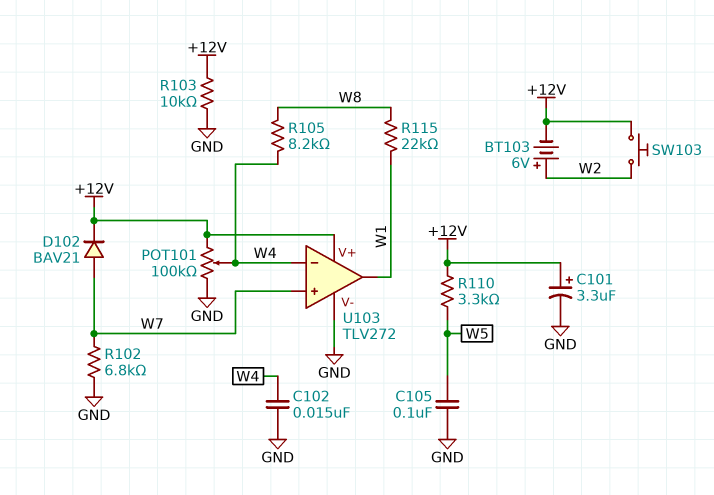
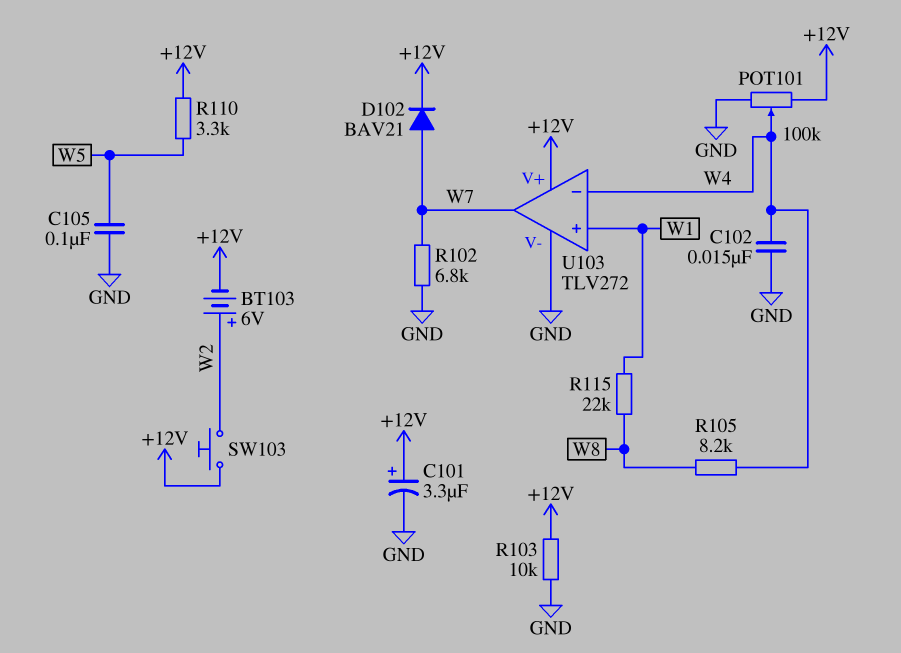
U103 pin in+: W7 -> W1
U103 pin out: W1 -> W7

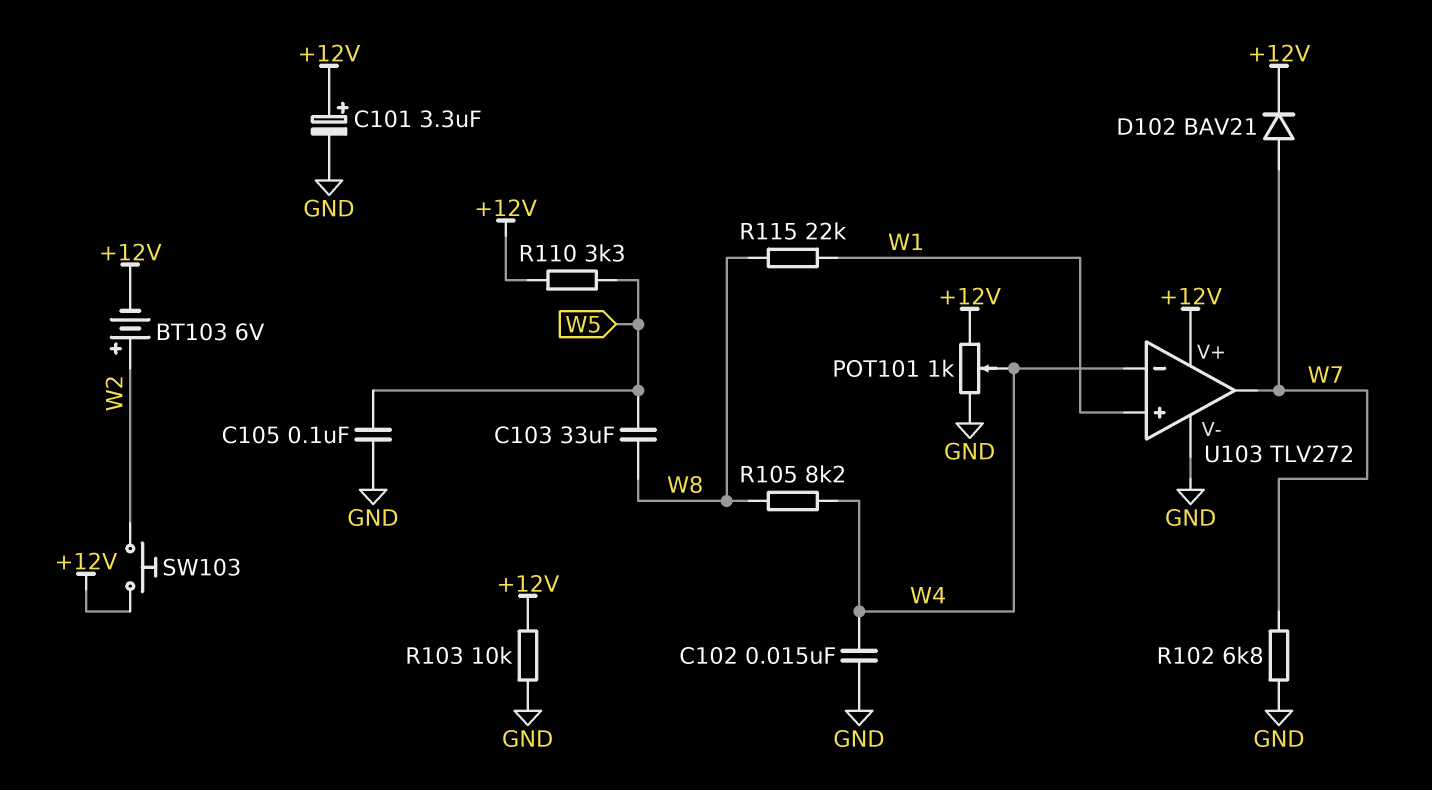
C103: none -> 33uF (W5, W8)
POT101: 100k (+12V, GND, wiper W4) -> 1k (+12V, GND, wiper W4)

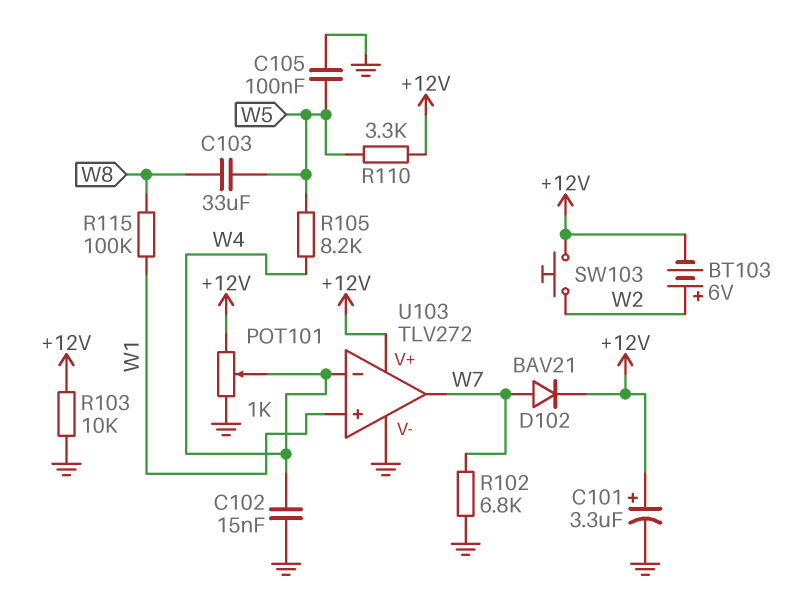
R105: 8.2k (W4, W8) -> 8.2k (W4, W5)
R115: 22k (W1, W8) -> 100k (W1, W8)

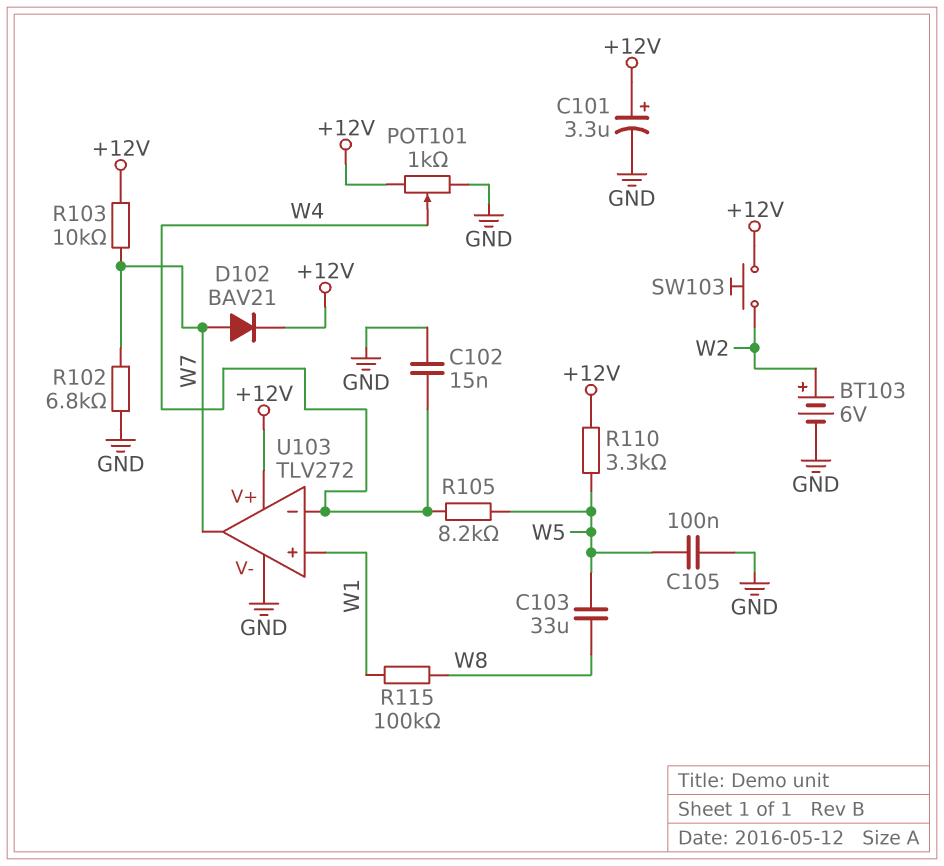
BT103: 6V (plus W2, minus +12V) -> 6V (plus W2, minus GND)
R103: 10k (+12V, GND) -> 10k (+12V, W7)

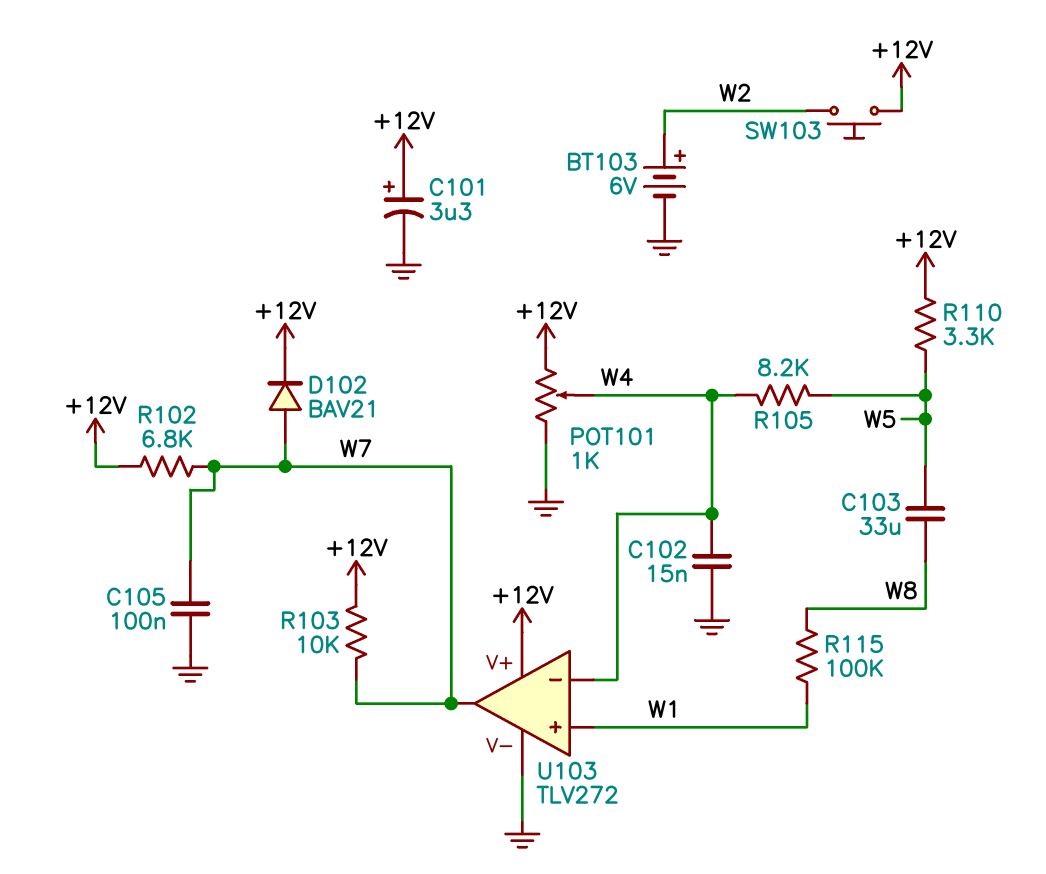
C105: 100nF (GND, W5) -> 100nF (GND, W7)
R102: 6.8k (GND, W7) -> 6.8k (+12V, W7)

